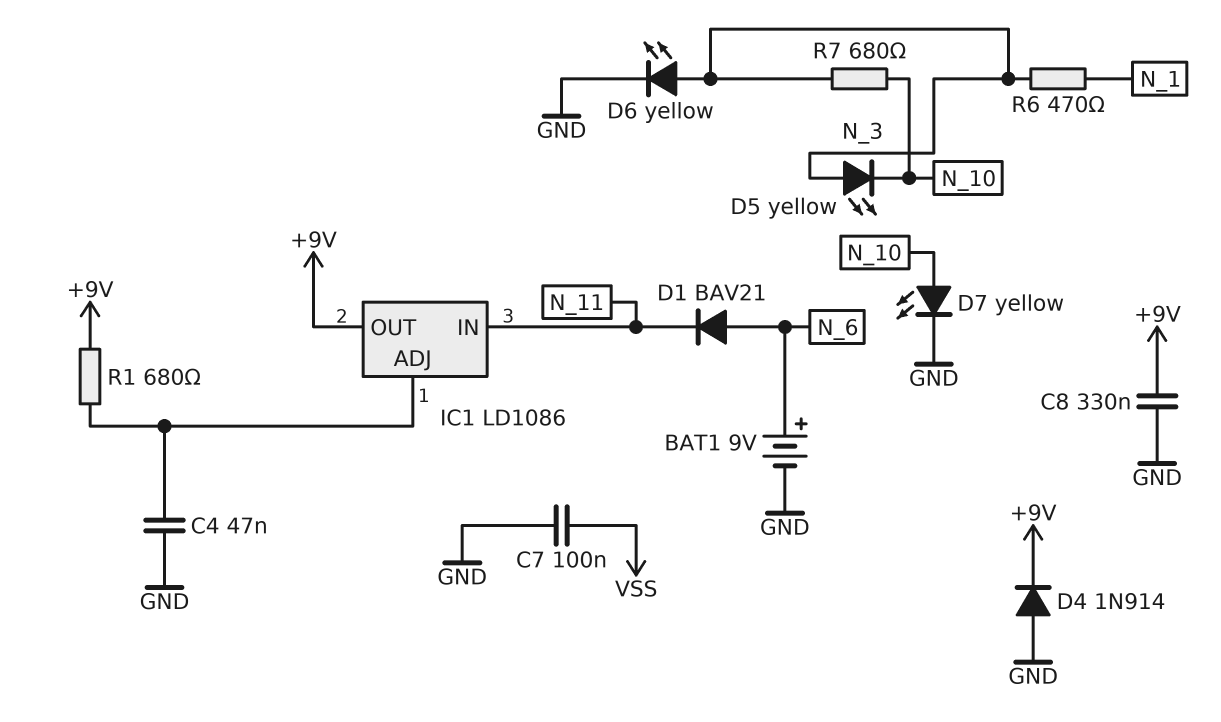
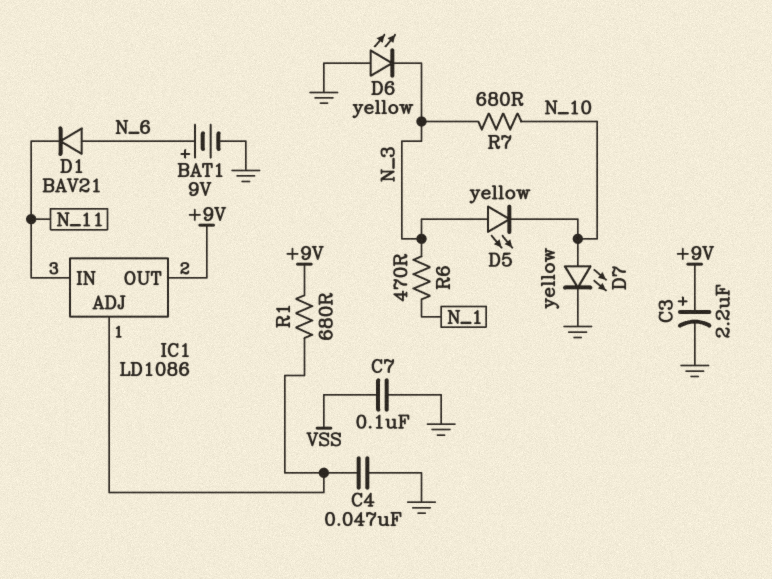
C3: none -> 2.2uF (plus +9V, minus GND)
C8: 330nF (+9V, GND) -> none
D4: diode 1N914 (A GND, K +9V) -> none
D6: LED yellow (A N_3, K GND) -> LED yellow (A GND, K N_3)

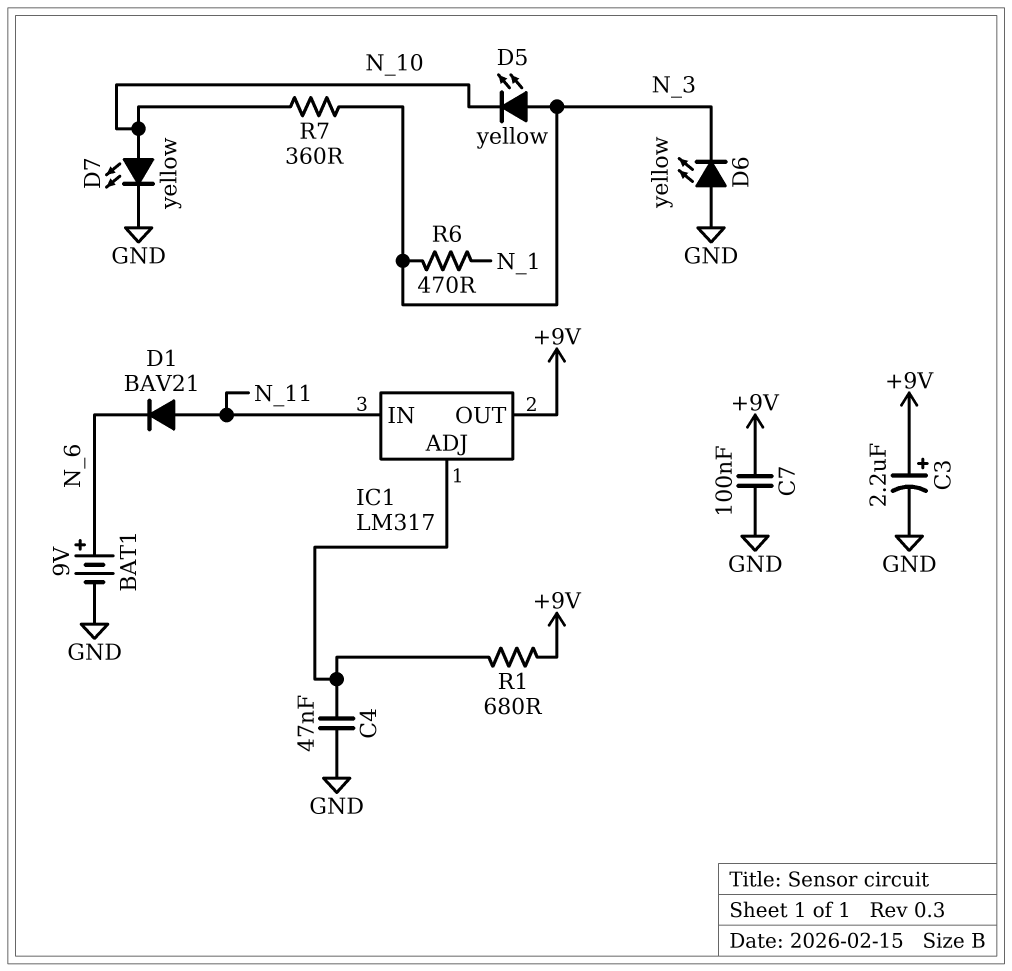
C7: 100nF (GND, VSS) -> 100nF (+9V, GND)
D1: diode BAV21 (A N_6, K N_11) -> diode BAV21 (A N_11, K N_6)
IC1: LD1086 -> LM317
R7: 680 (N_3, N_10) -> 360 (N_3, N_10)

